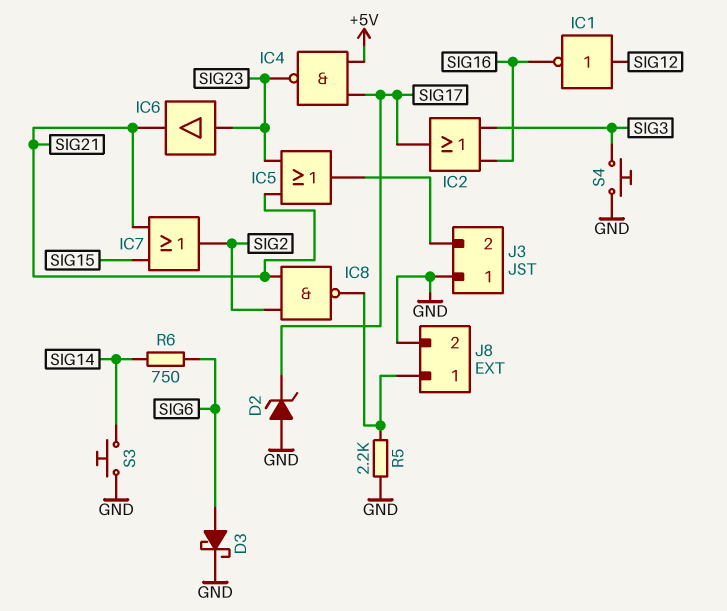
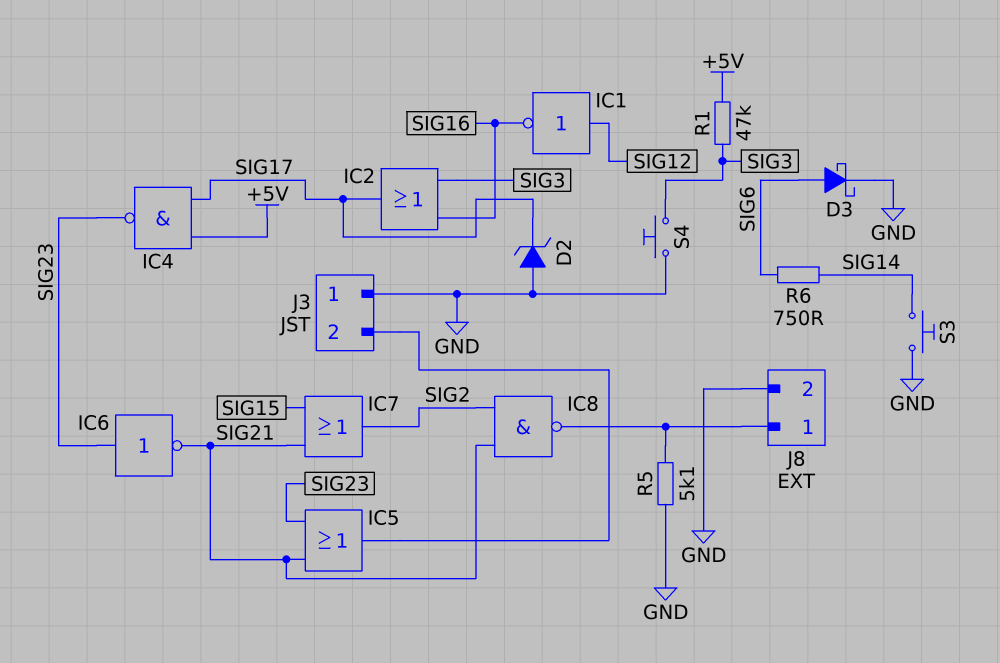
IC6: buffer (in SIG23, out SIG21) -> NOT (in SIG23, out SIG21)
R1: none -> 47k (+5V, SIG3)
R5: 2.2k (GND, J8/1) -> 5.1k (GND, J8/1)

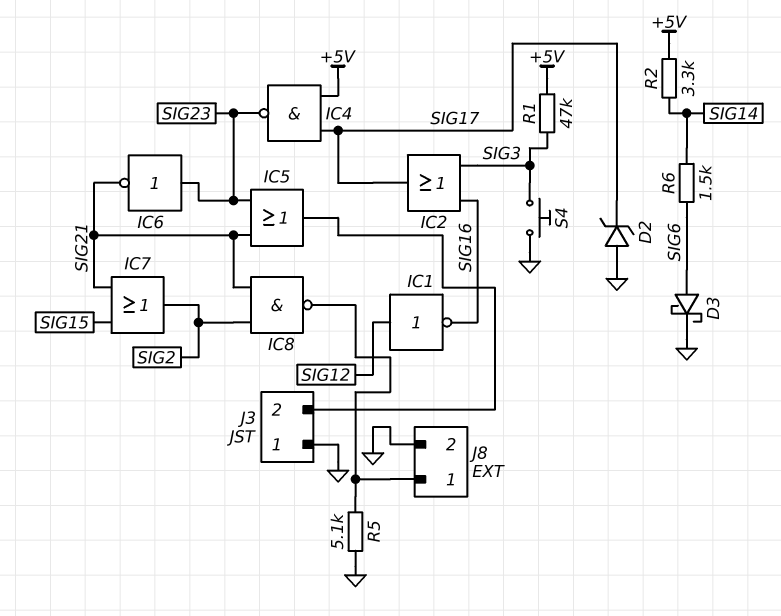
R2: none -> 3.3k (+5V, SIG14)
R6: 750 (SIG6, SIG14) -> 1.5k (SIG6, SIG14)
S3: button (GND, SIG14) -> none

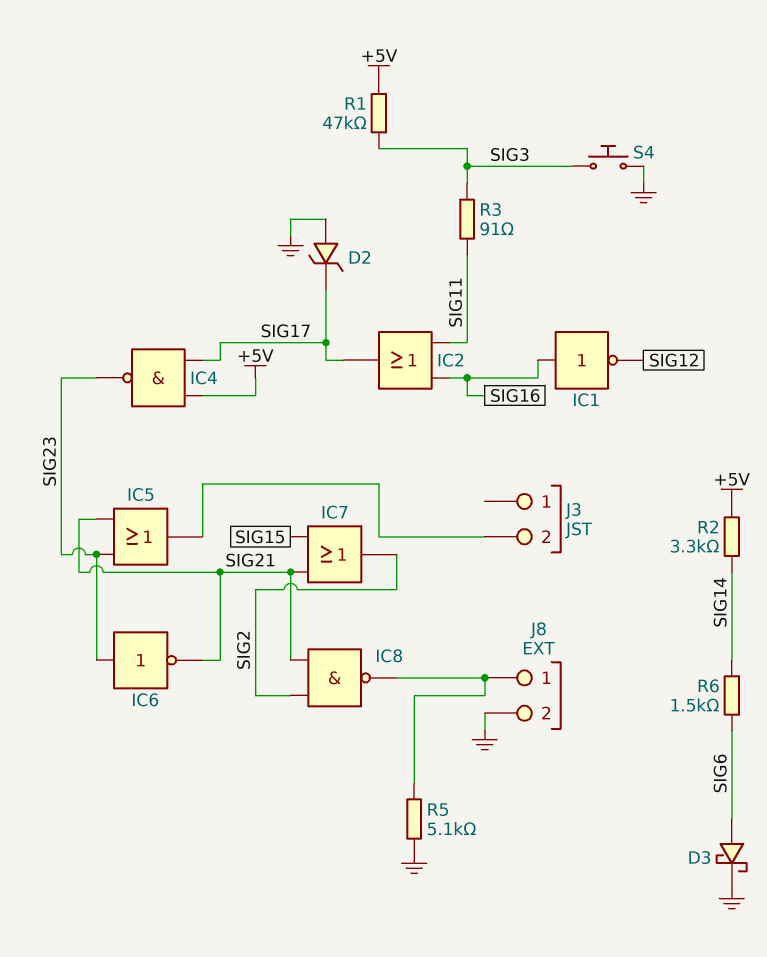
IC1: NOT (in SIG12, out SIG16) -> NOT (in SIG16, out SIG12)
IC2: OR (in SIG3, in SIG16, out SIG17) -> OR (in SIG11, in SIG16, out SIG17)
J3 pin 1: GND -> none
R3: none -> 91 (SIG3, SIG11)

